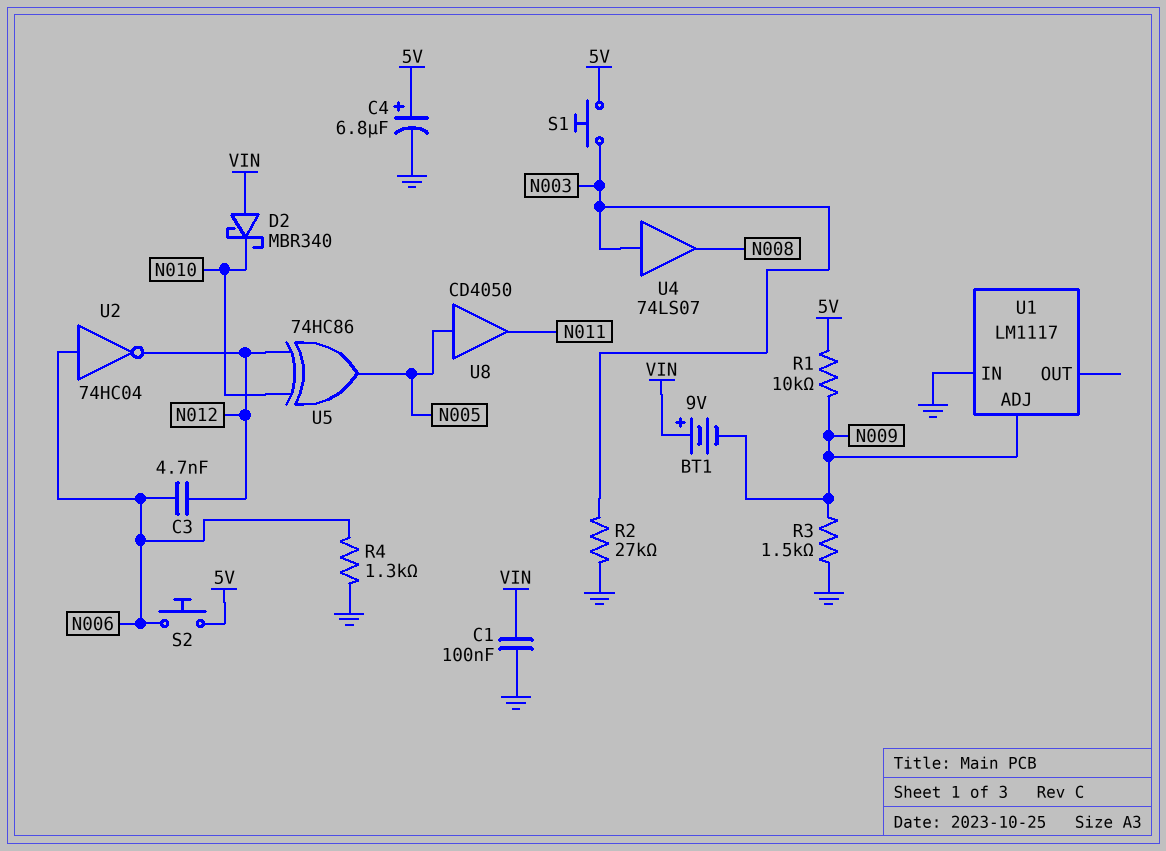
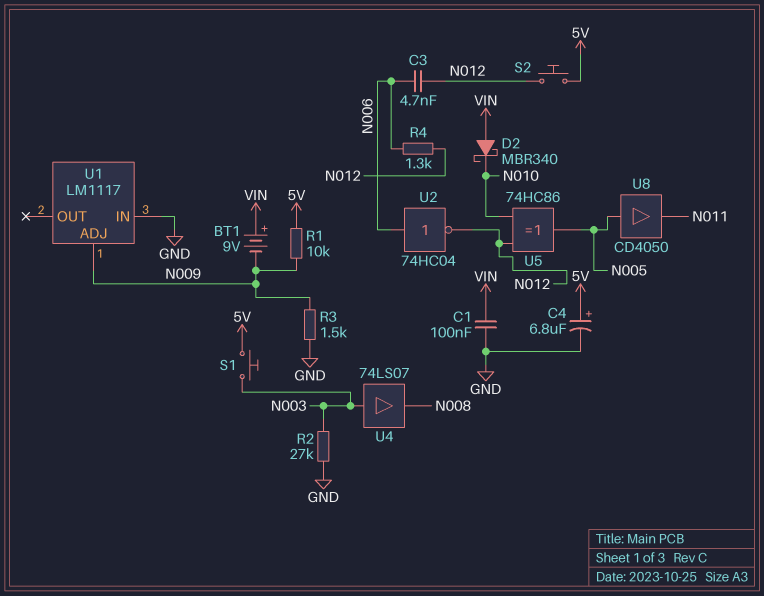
R4: 1.3k (GND, N006) -> 1.3k (N006, N012)
S2: button (5V, N006) -> button (5V, N012)

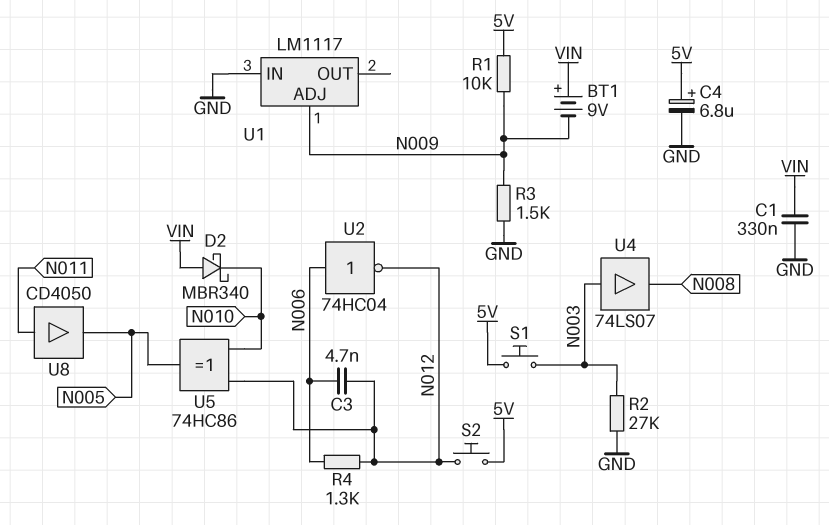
C1: 100nF (GND, VIN) -> 330nF (GND, VIN)
U8: buffer CD4050 (in N005, out N011) -> buffer CD4050 (in N011, out N005)

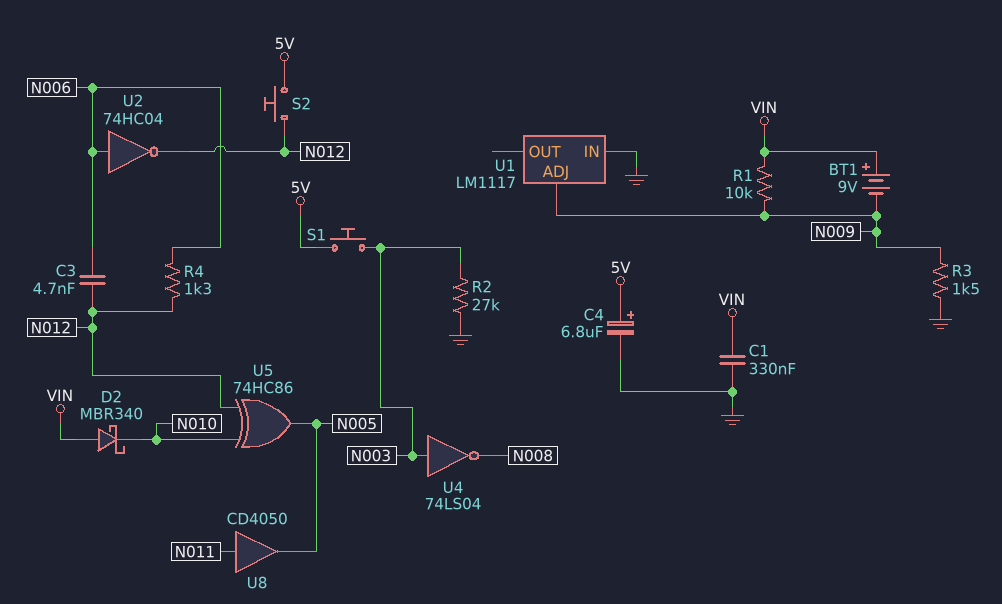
R1: 10k (5V, N009) -> 10k (N009, VIN)
U4: buffer 74LS07 (in N003, out N008) -> NOT 74LS04 (in N003, out N008)

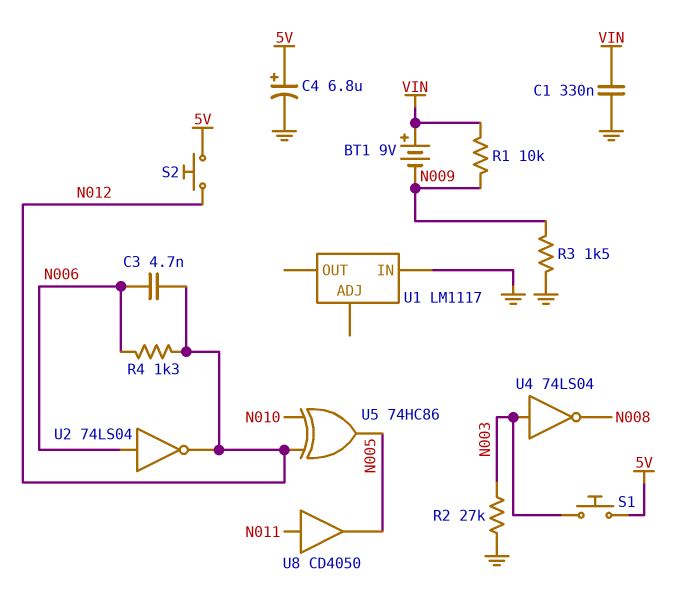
D2: schottky MBR340 (A VIN, K N010) -> none
U1 pin ADJ: N009 -> none
U2: NOT 74HC04 (in N006, out N012) -> NOT 74LS04 (in N006, out N012)

